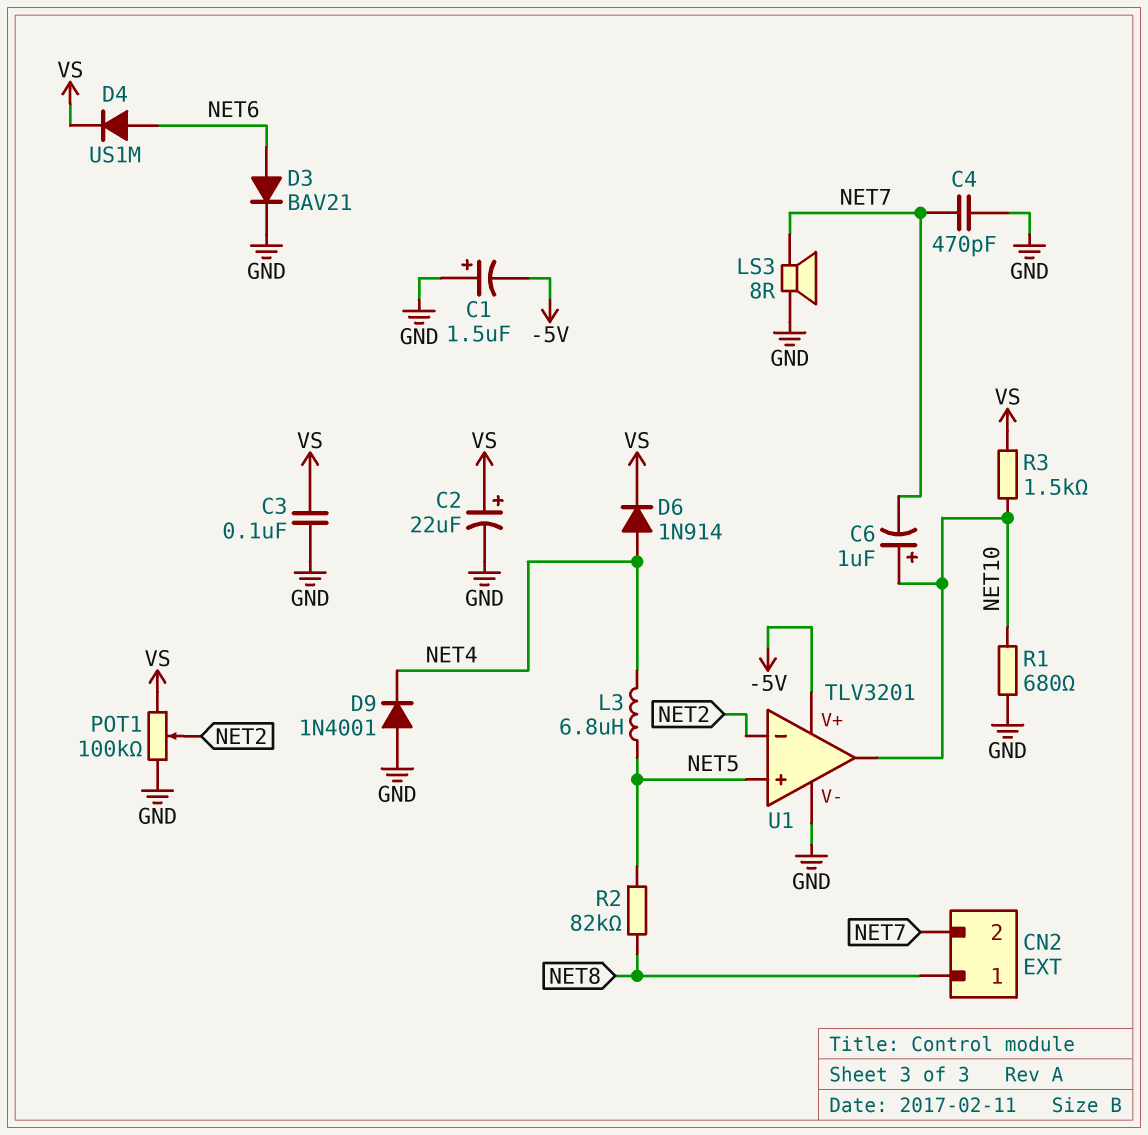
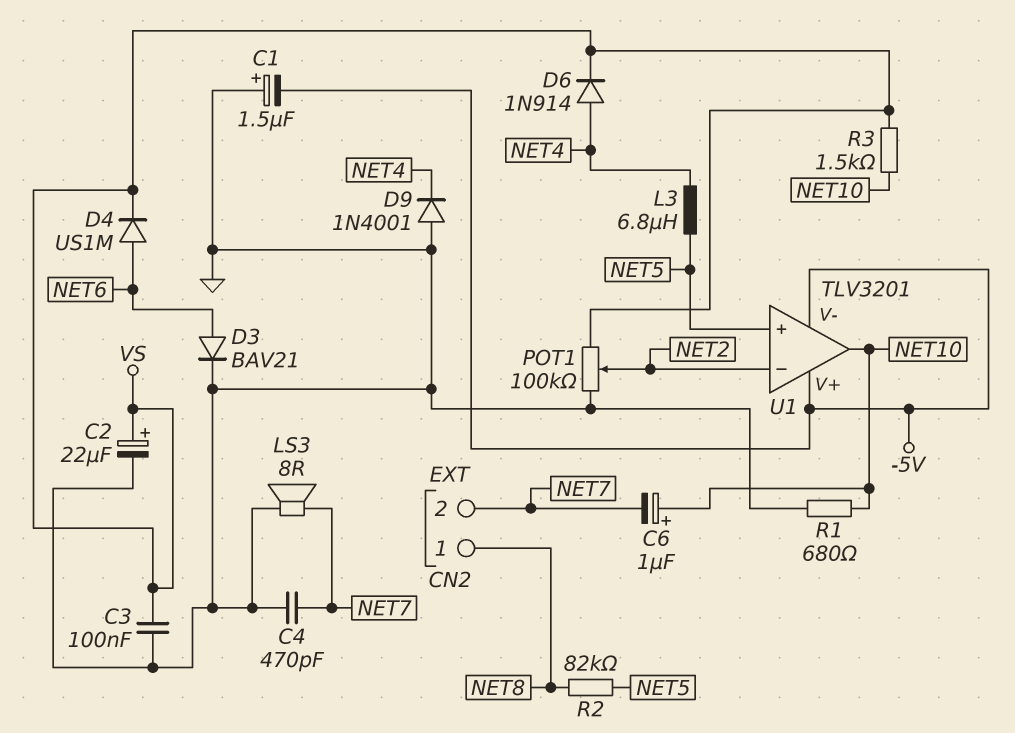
U1 pin V-: GND -> -5V

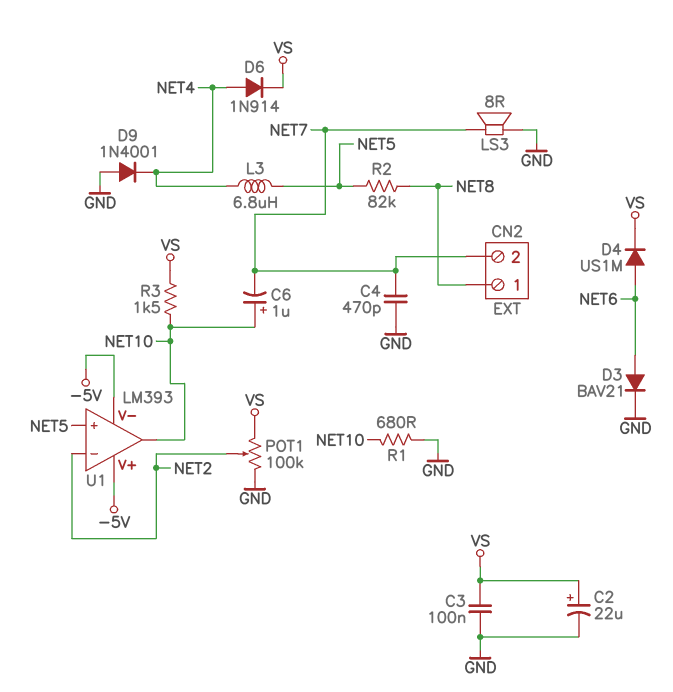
C1: 1.5uF (plus GND, minus -5V) -> none
U1: TLV3201 -> LM393

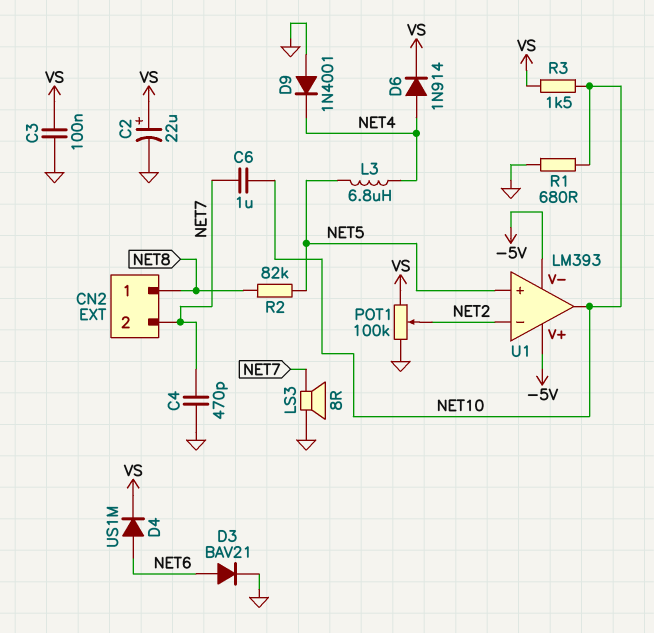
C6: 1uF (plus NET10, minus NET7) -> 1uF (NET7, NET10)

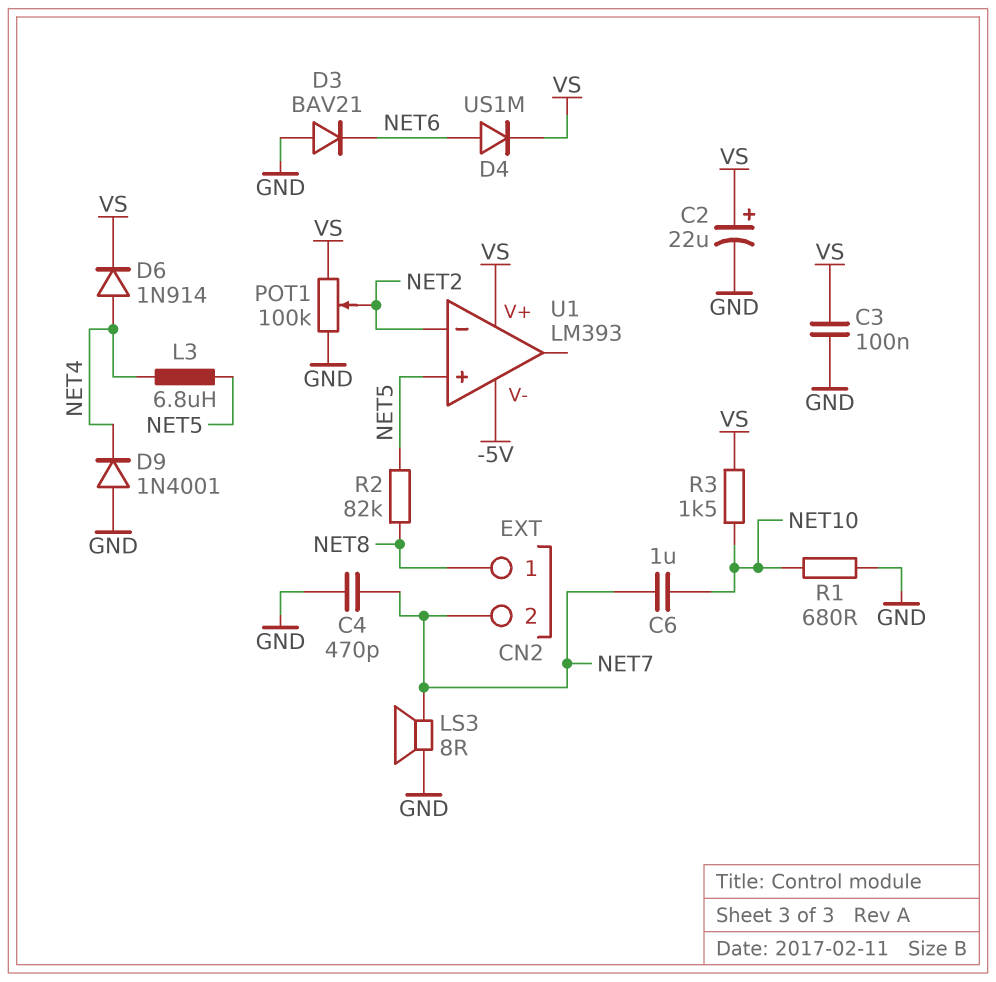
D3: diode BAV21 (A NET6, K GND) -> diode BAV21 (A GND, K NET6)
U1 pin V+: -5V -> VS
U1 pin out: NET10 -> none

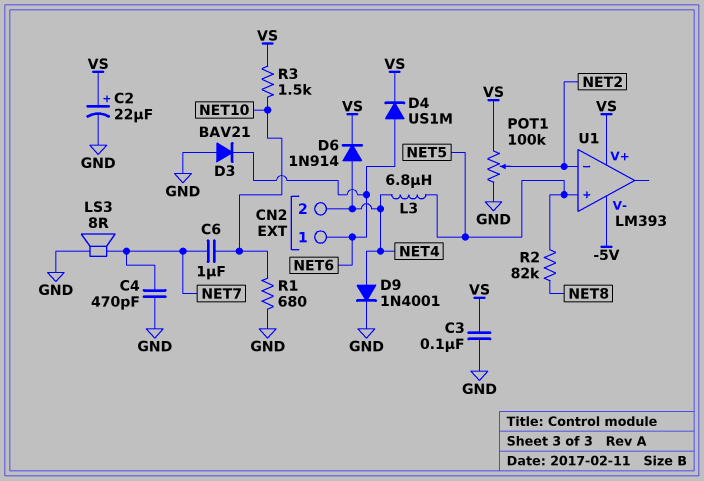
CN2 pin 1: NET8 -> NET6
CN2 pin 2: NET7 -> NET4
D9: diode 1N4001 (A GND, K NET4) -> diode 1N4001 (A NET4, K GND)

